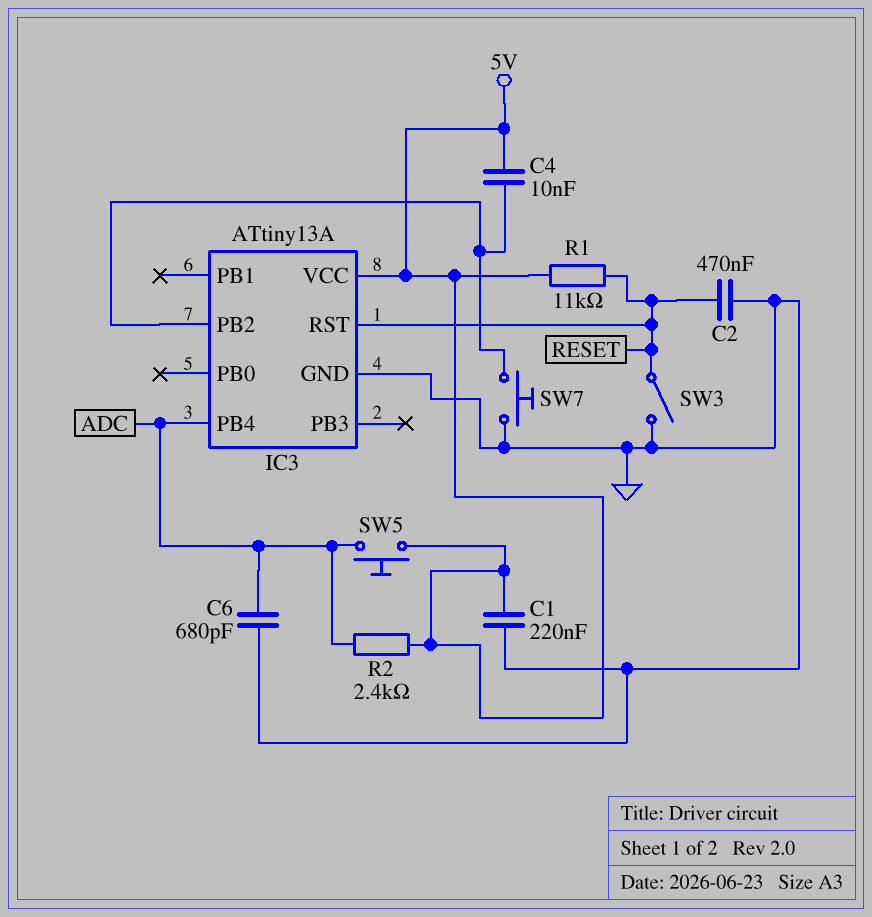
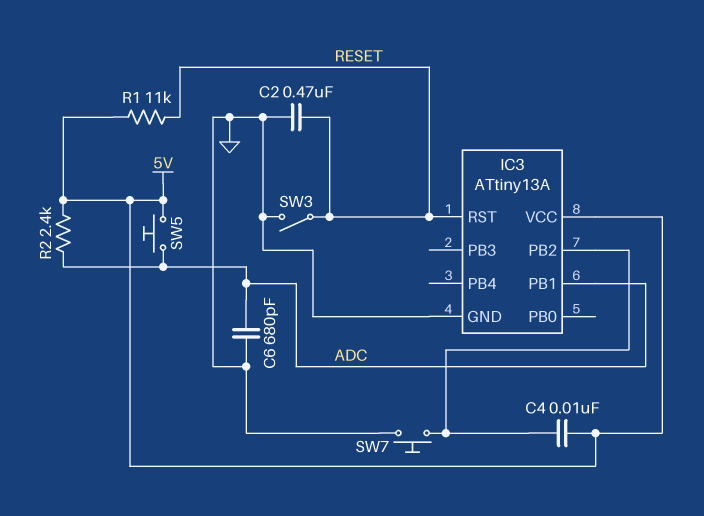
C1: 220nF (5V, GND) -> none
IC3 pin PB1: none -> ADC
IC3 pin PB4: ADC -> none

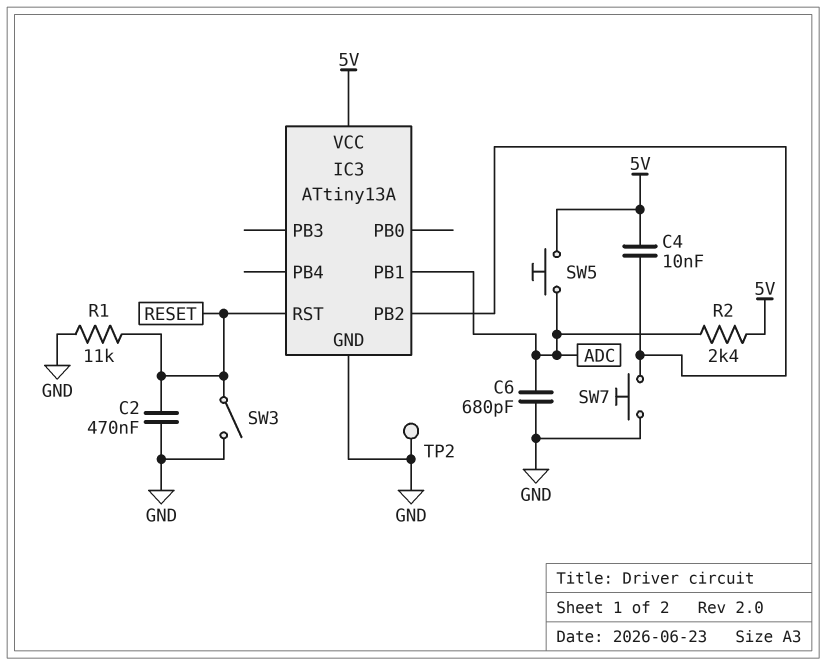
R1: 11k (5V, RESET) -> 11k (GND, RESET)
TP2: none -> test point (GND)

